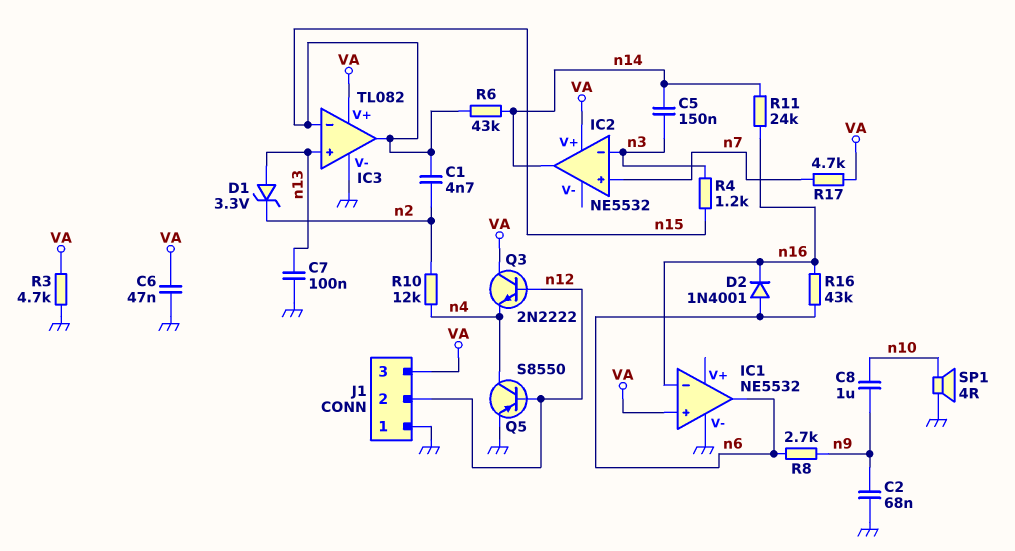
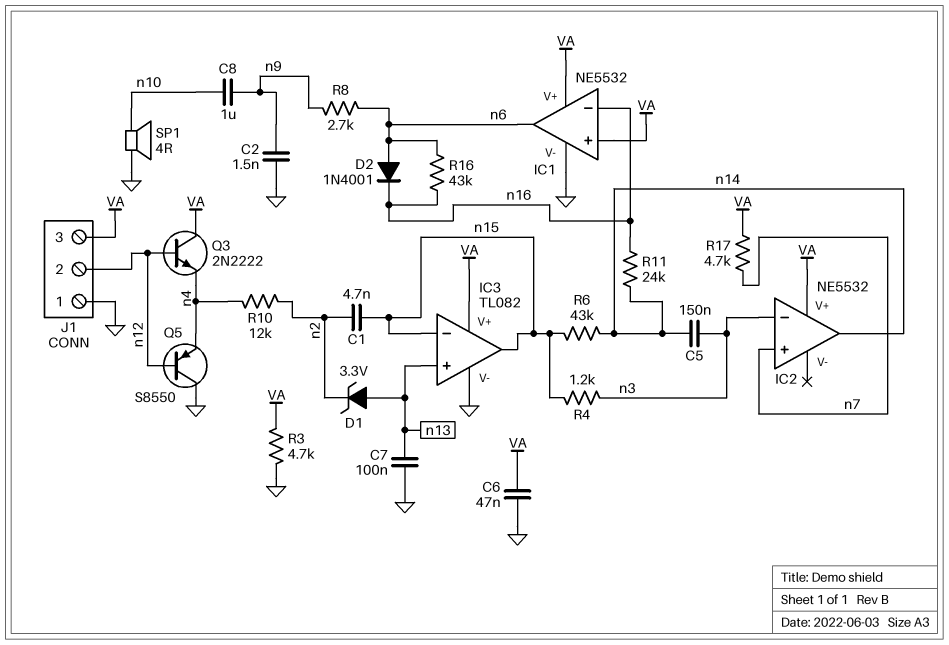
C2: 68nF (GND, n9) -> 1.5nF (GND, n9)
IC1 pin V+: none -> VA
Q5: PNP S8550 (B n12, C n4, E GND) -> PNP S8550 (B n12, C GND, E n4)

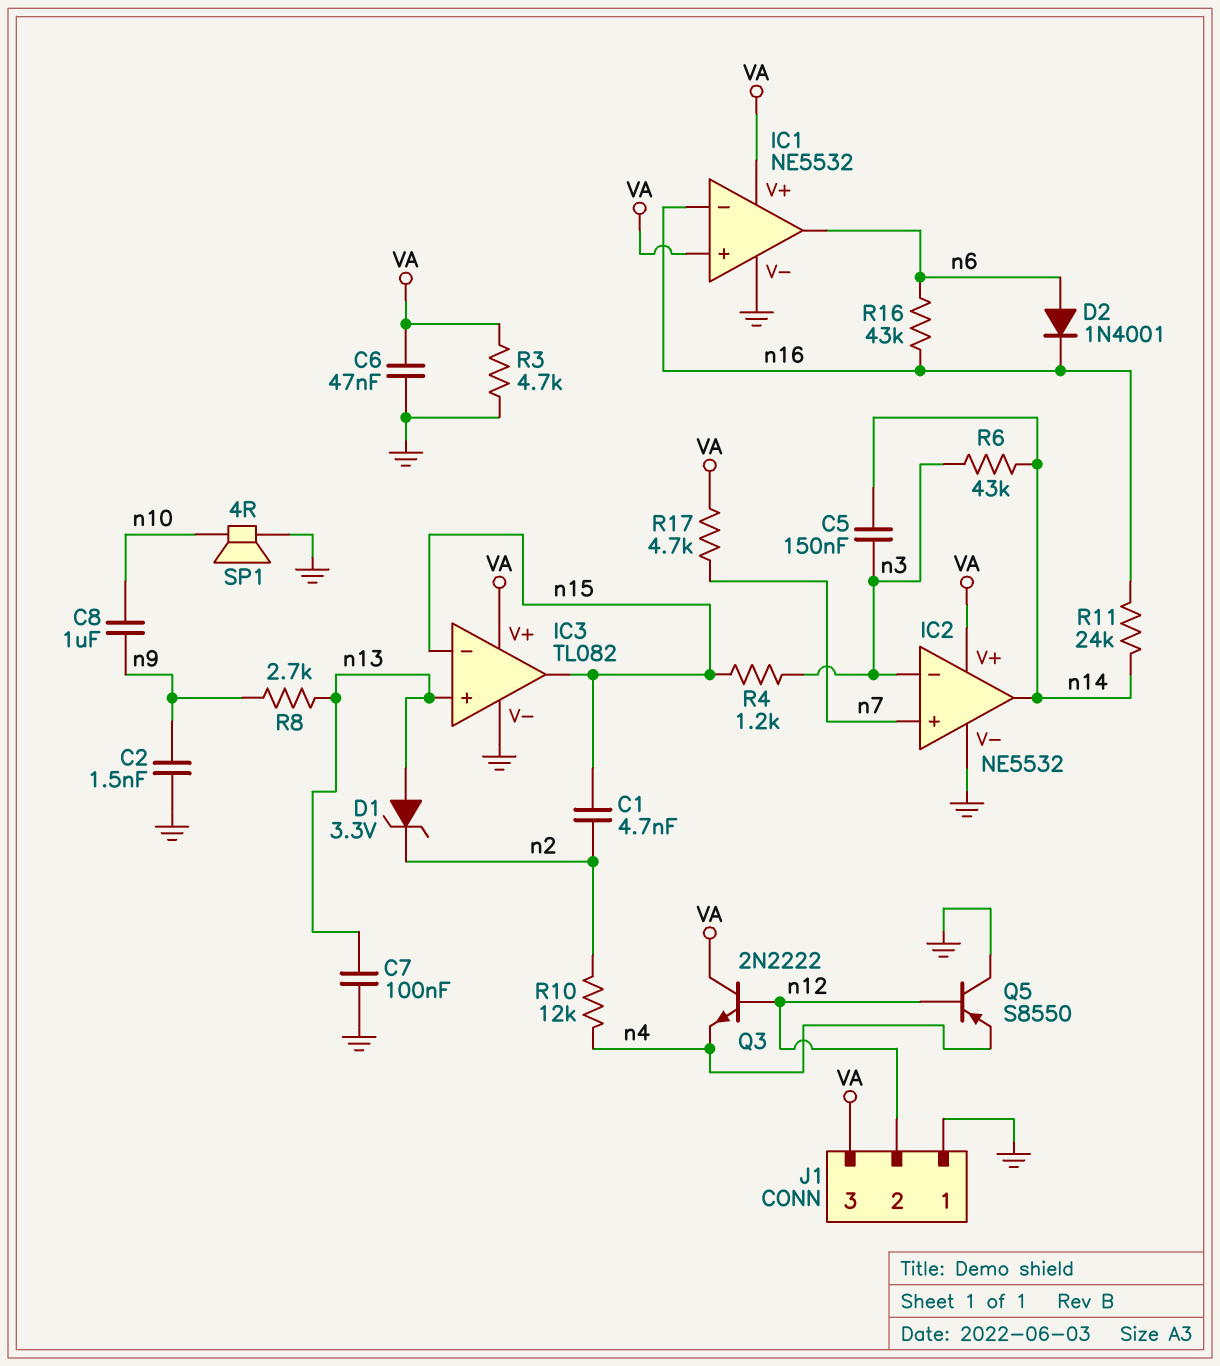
IC2 pin V-: none -> GND
R6: 43k (n14, n15) -> 43k (n3, n14)
R8: 2.7k (n6, n9) -> 2.7k (n9, n13)

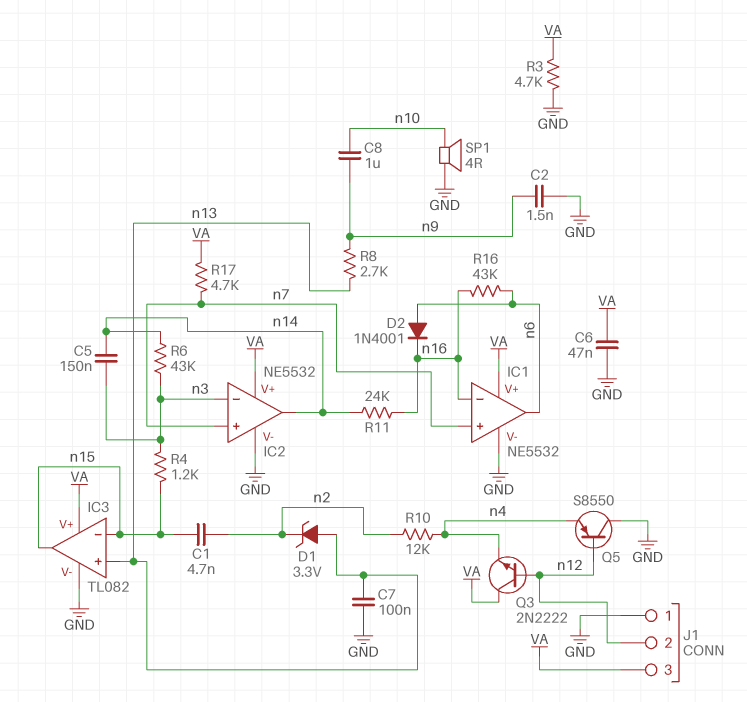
IC1 pin in+: VA -> n7

